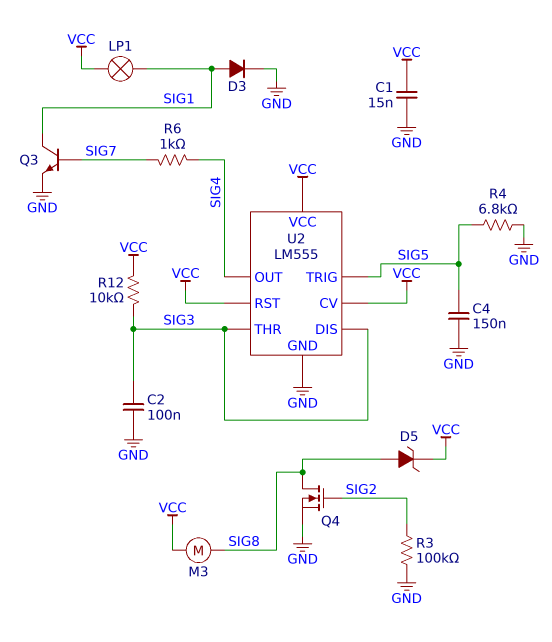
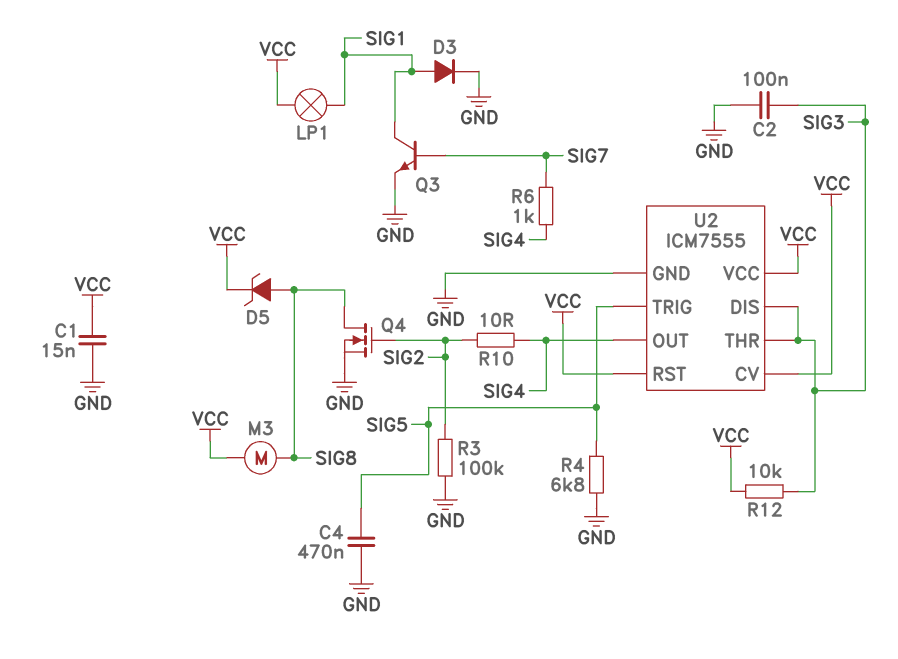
C4: 150nF (GND, SIG5) -> 470nF (GND, SIG5)
R10: none -> 10 (SIG2, SIG4)
U2: LM555 -> ICM7555

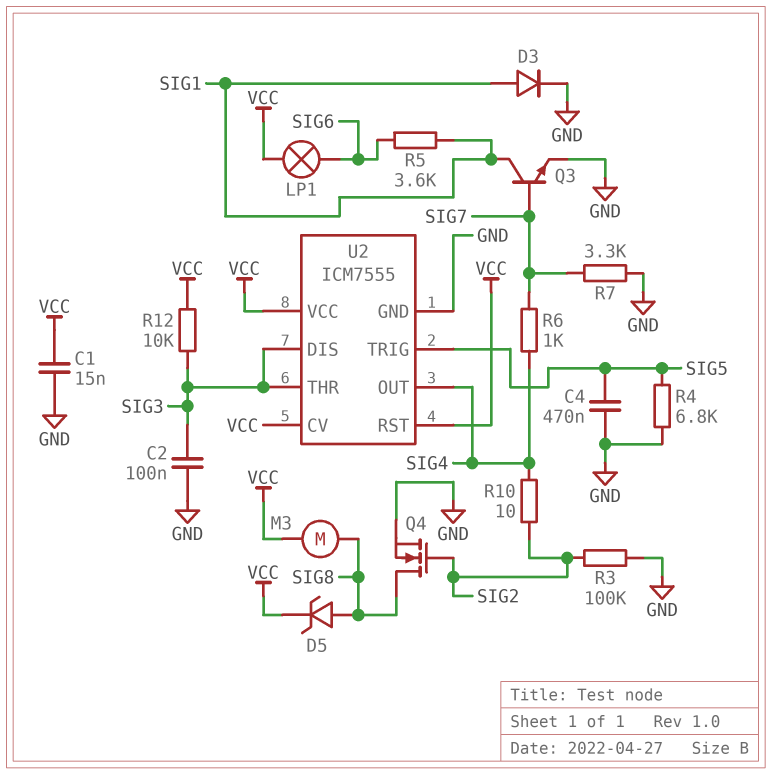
LP1: lamp (SIG1, VCC) -> lamp (SIG6, VCC)
R5: none -> 3.6k (SIG1, SIG6)
R7: none -> 3.3k (GND, SIG7)

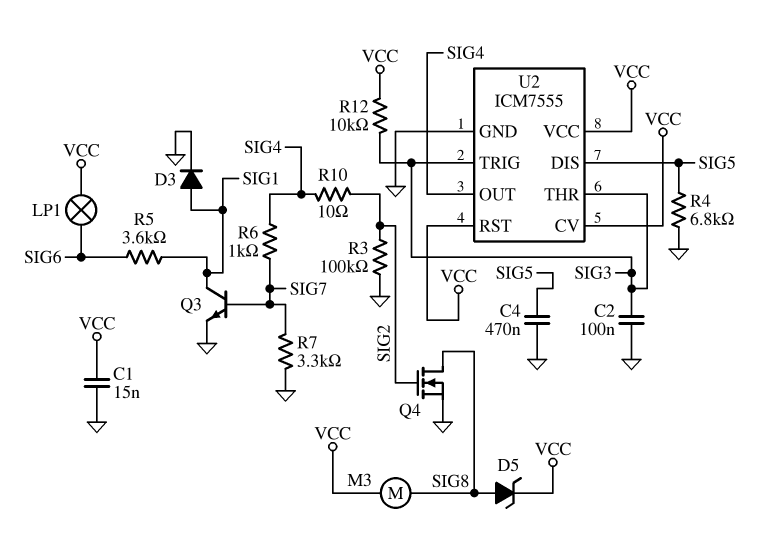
U2 pin DIS: SIG3 -> SIG5
U2 pin TRIG: SIG5 -> SIG3

